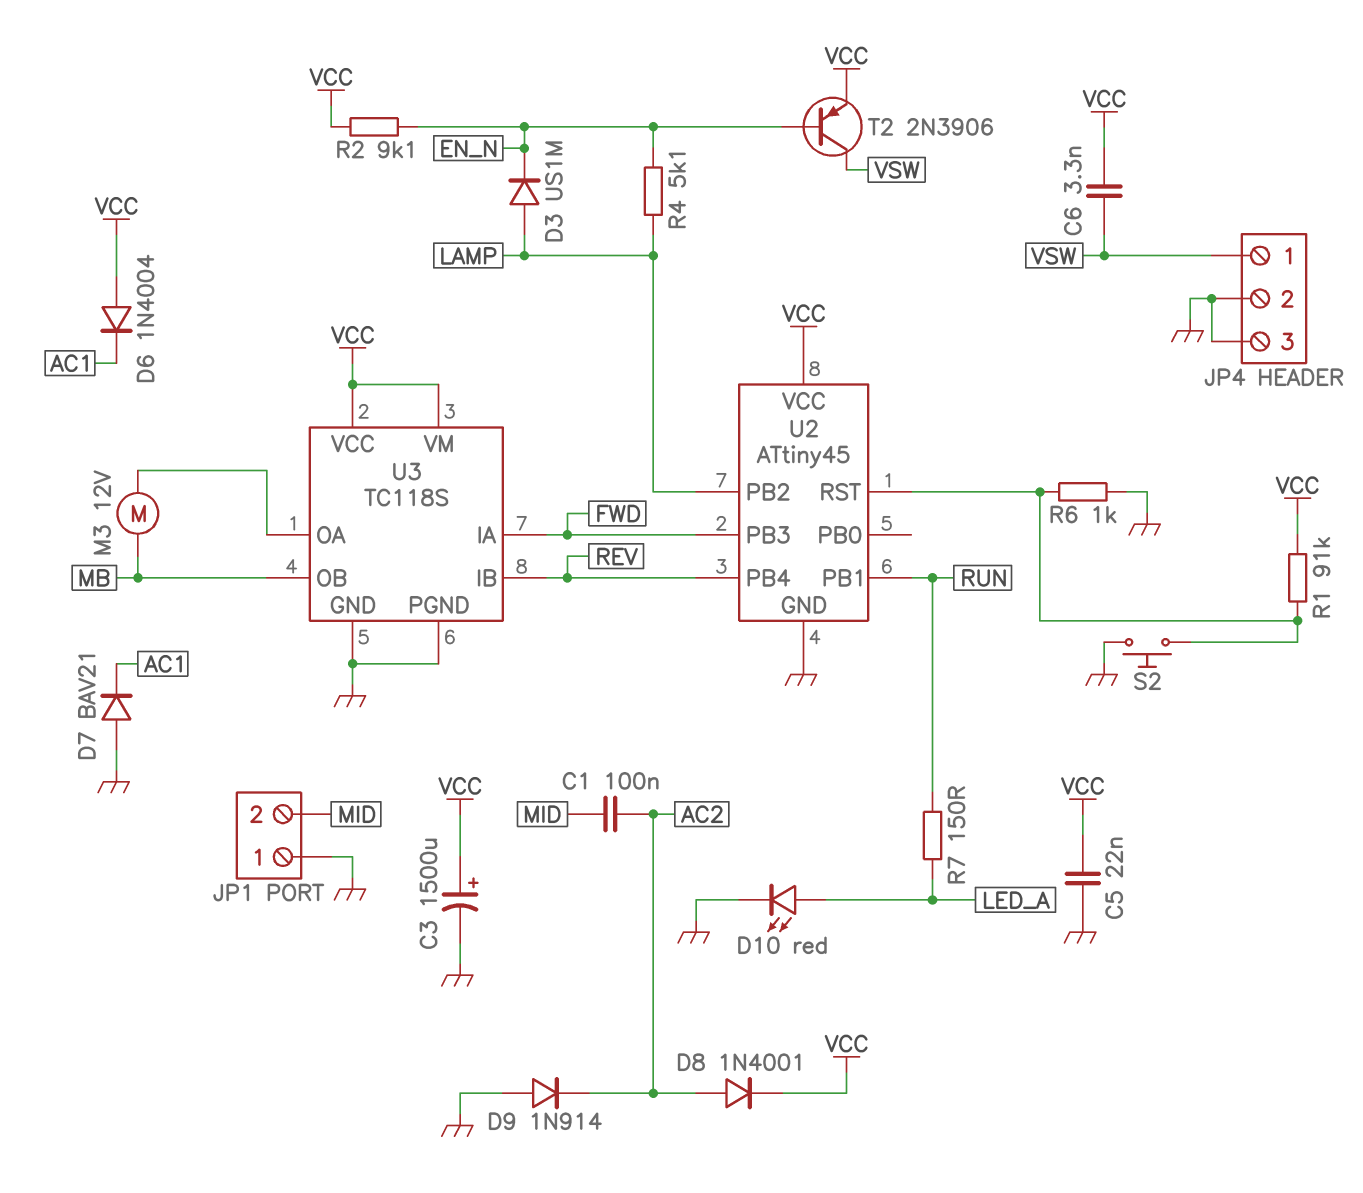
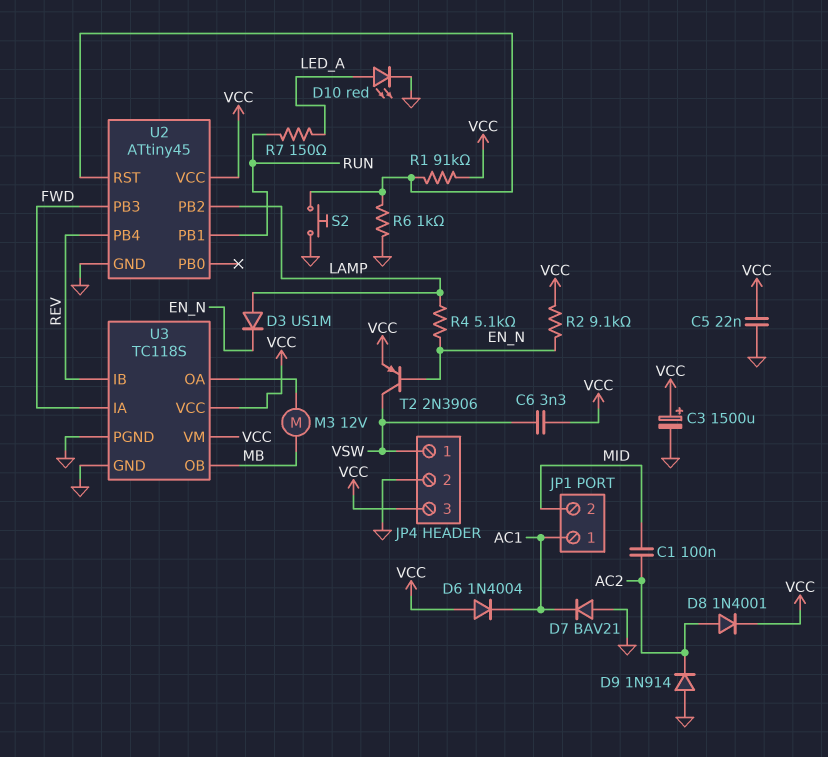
JP1 pin 1: GND -> AC1
JP4 pin 3: GND -> VCC

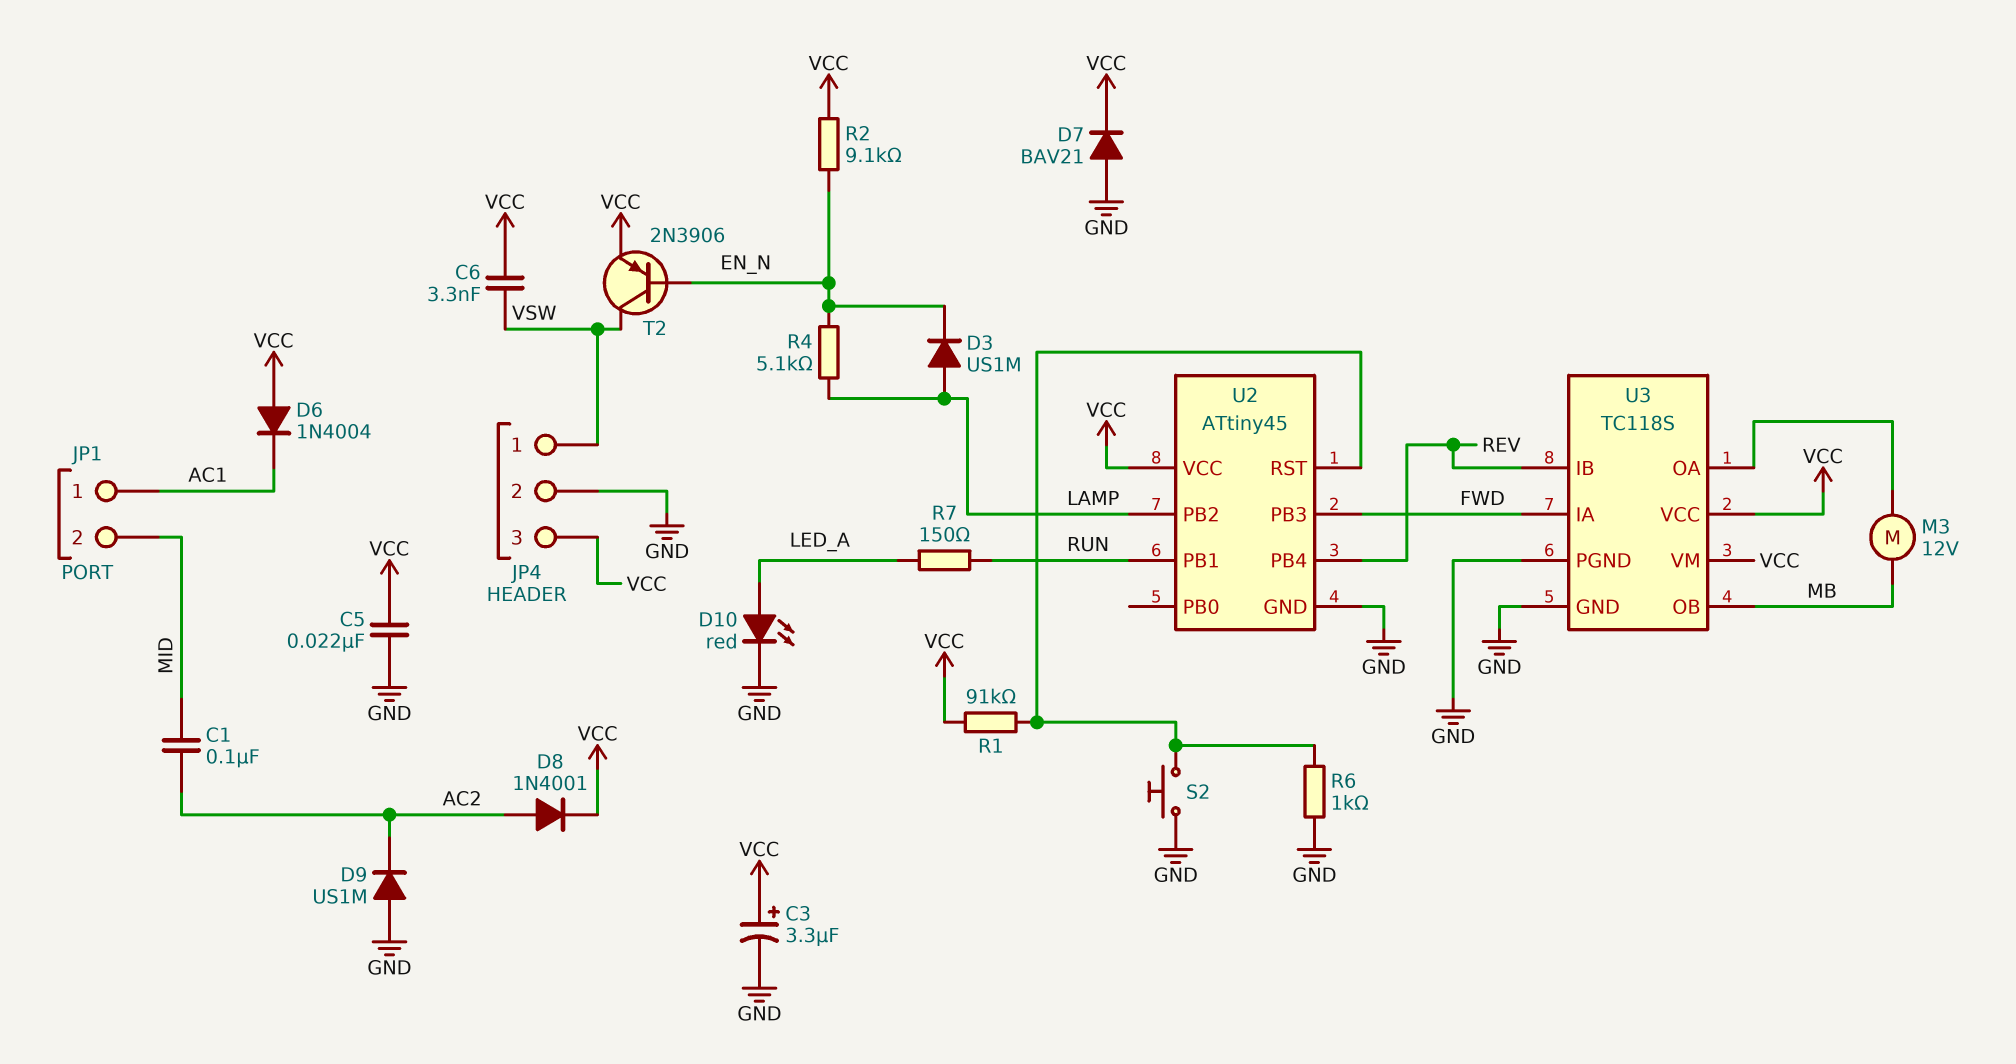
C3: 1500uF (plus VCC, minus GND) -> 3.3uF (plus VCC, minus GND)
D7: diode BAV21 (A GND, K AC1) -> diode BAV21 (A GND, K VCC)
D9: diode 1N914 (A GND, K AC2) -> diode US1M (A GND, K AC2)

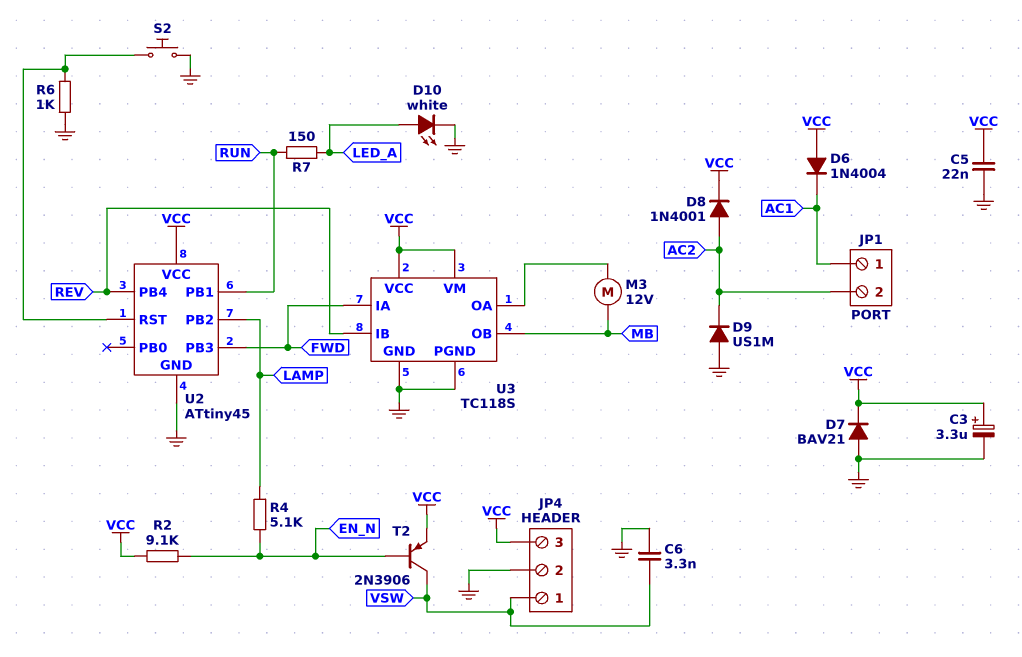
C1: 100nF (AC2, MID) -> none
C6: 3.3nF (VCC, VSW) -> 3.3nF (GND, VSW)
D3: diode US1M (A LAMP, K EN_N) -> none
D10: LED red (A LED_A, K GND) -> LED white (A LED_A, K GND)
JP1 pin 2: MID -> AC2
R1: 91k (U2/RST, VCC) -> none

